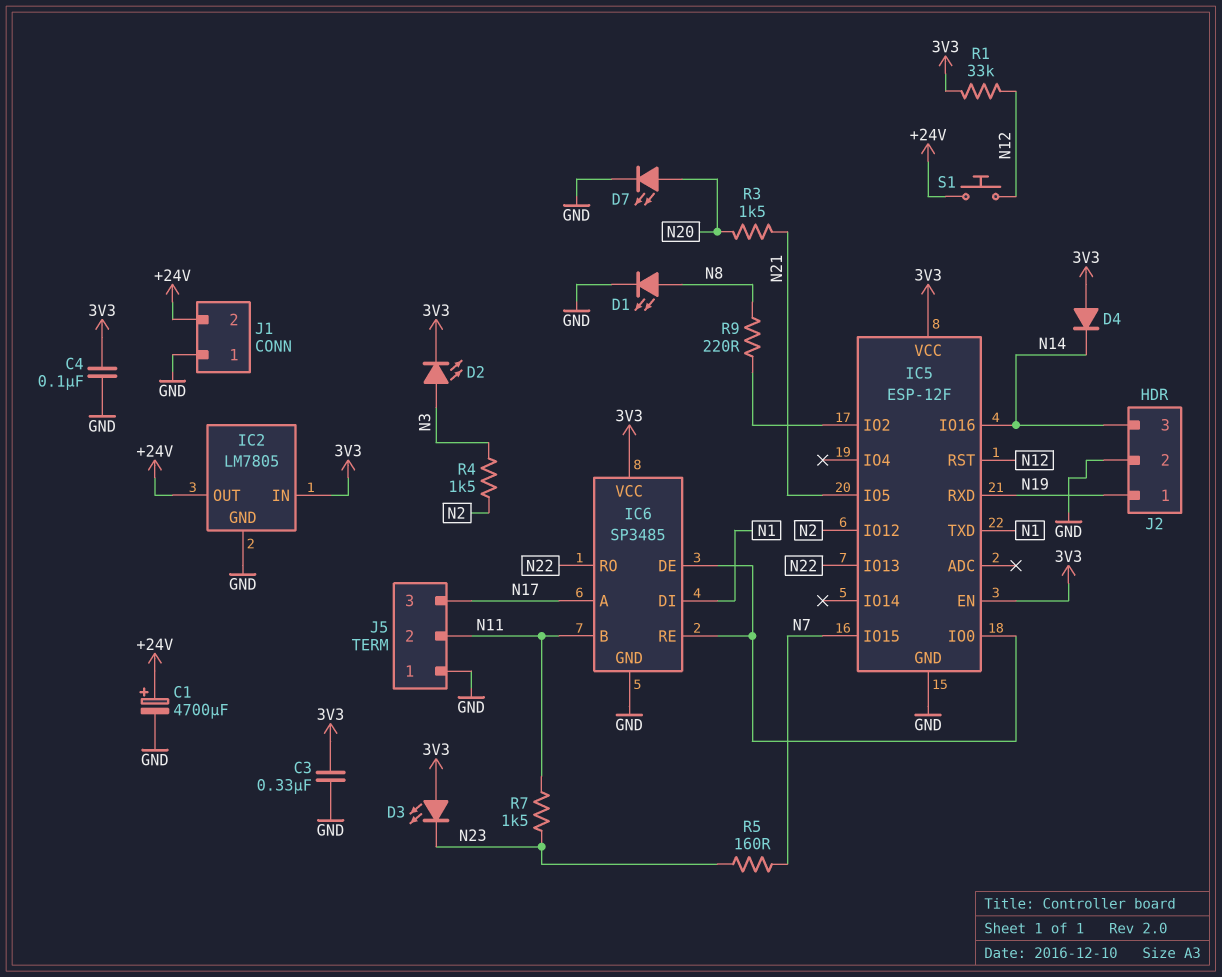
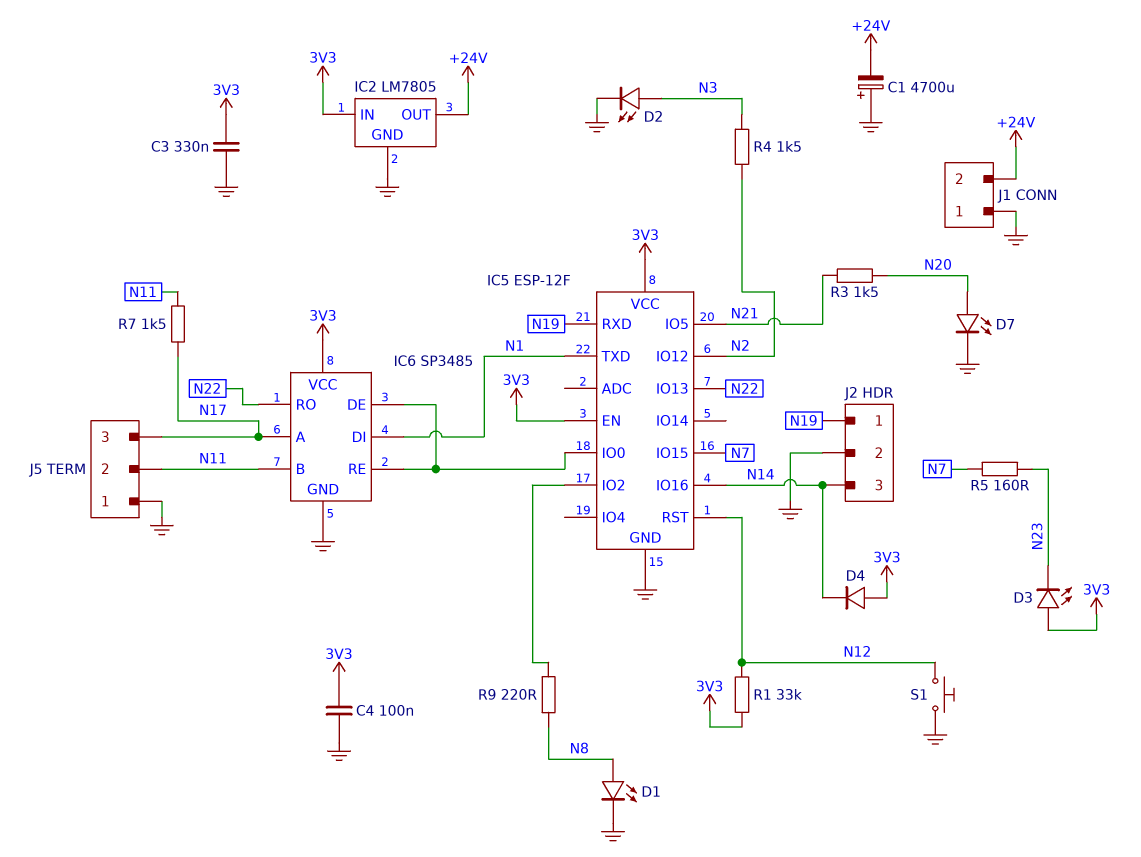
C1: 4700uF (plus +24V, minus GND) -> 4700uF (plus GND, minus +24V)
D2: LED (A N3, K 3V3) -> LED (A N3, K GND)
R7: 1.5k (N11, N23) -> 1.5k (N11, N17)
S1: button (+24V, N12) -> button (GND, N12)

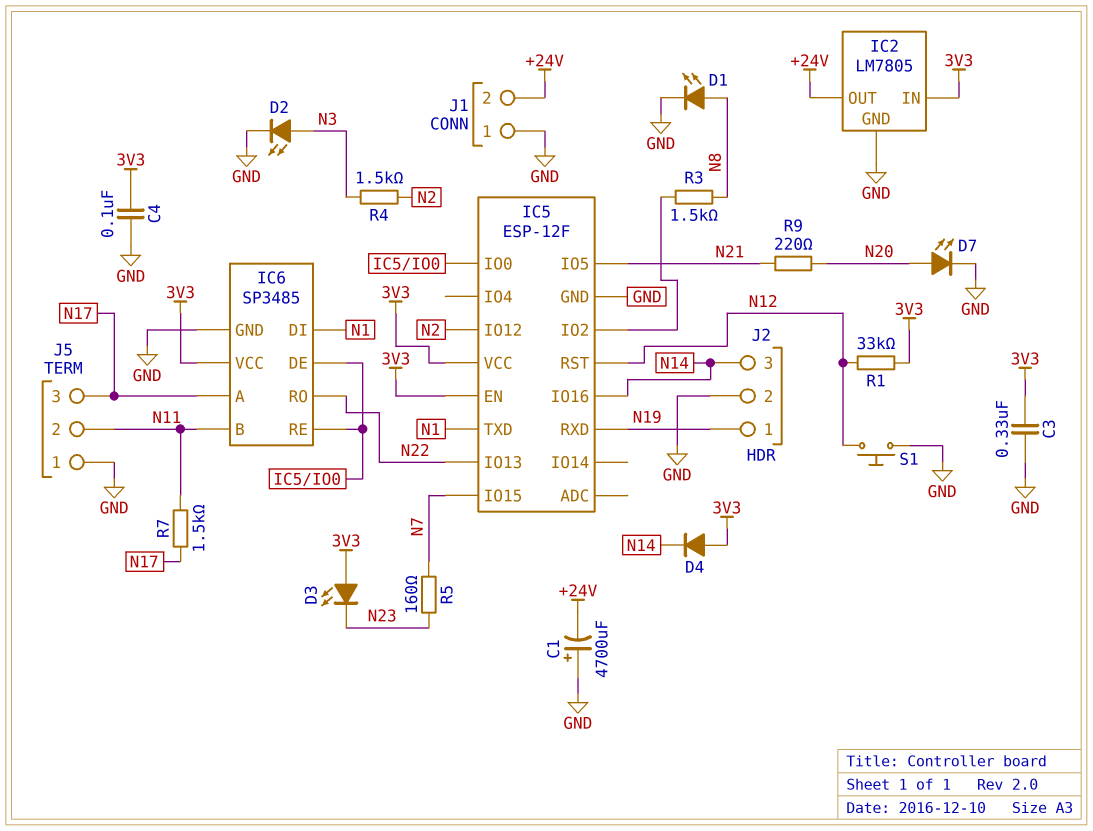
R3: 1.5k (N20, N21) -> 1.5k (IC5/IO2, N8)
R9: 220 (IC5/IO2, N8) -> 220 (N20, N21)

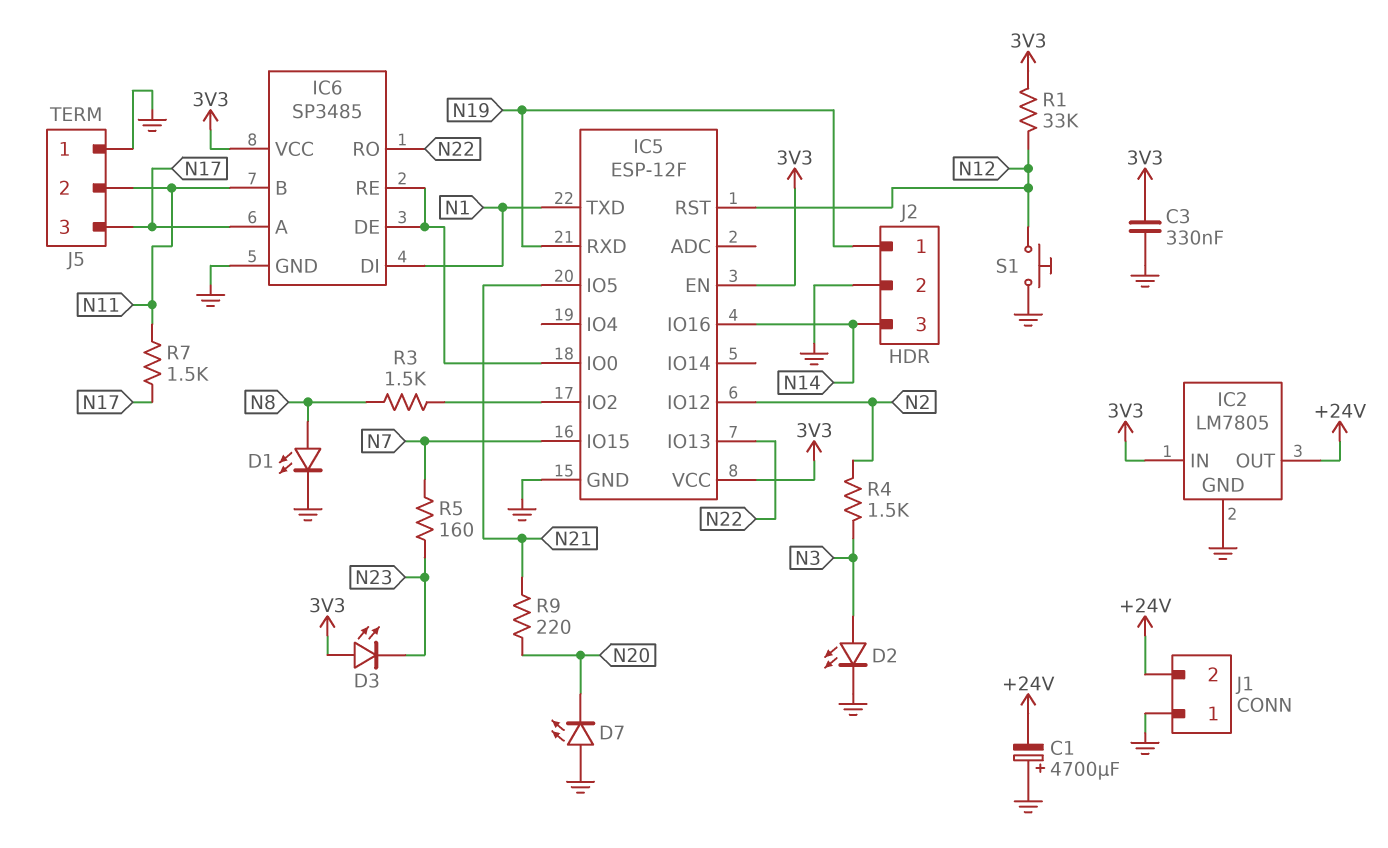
C4: 100nF (3V3, GND) -> none
D4: diode (A 3V3, K N14) -> none
D7: LED (A N20, K GND) -> LED (A GND, K N20)

